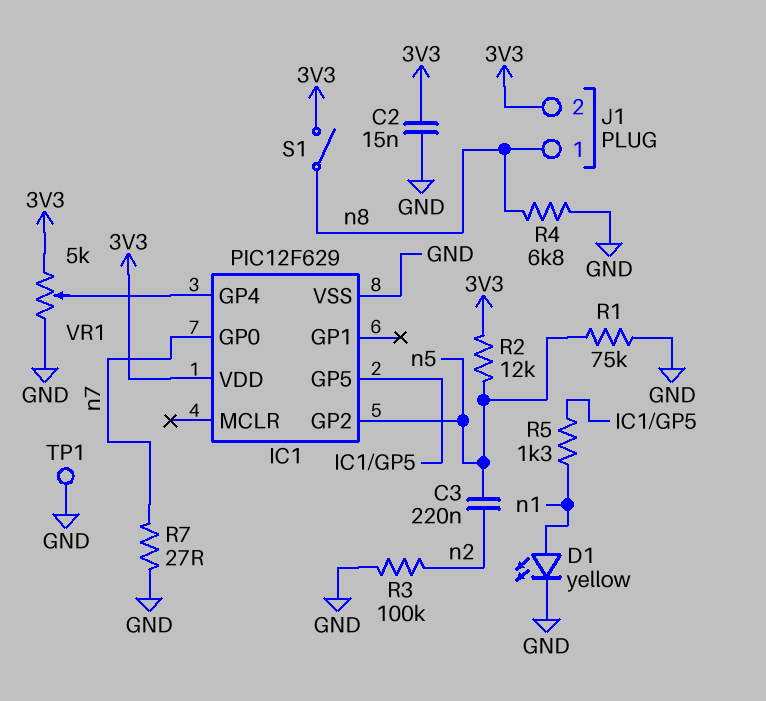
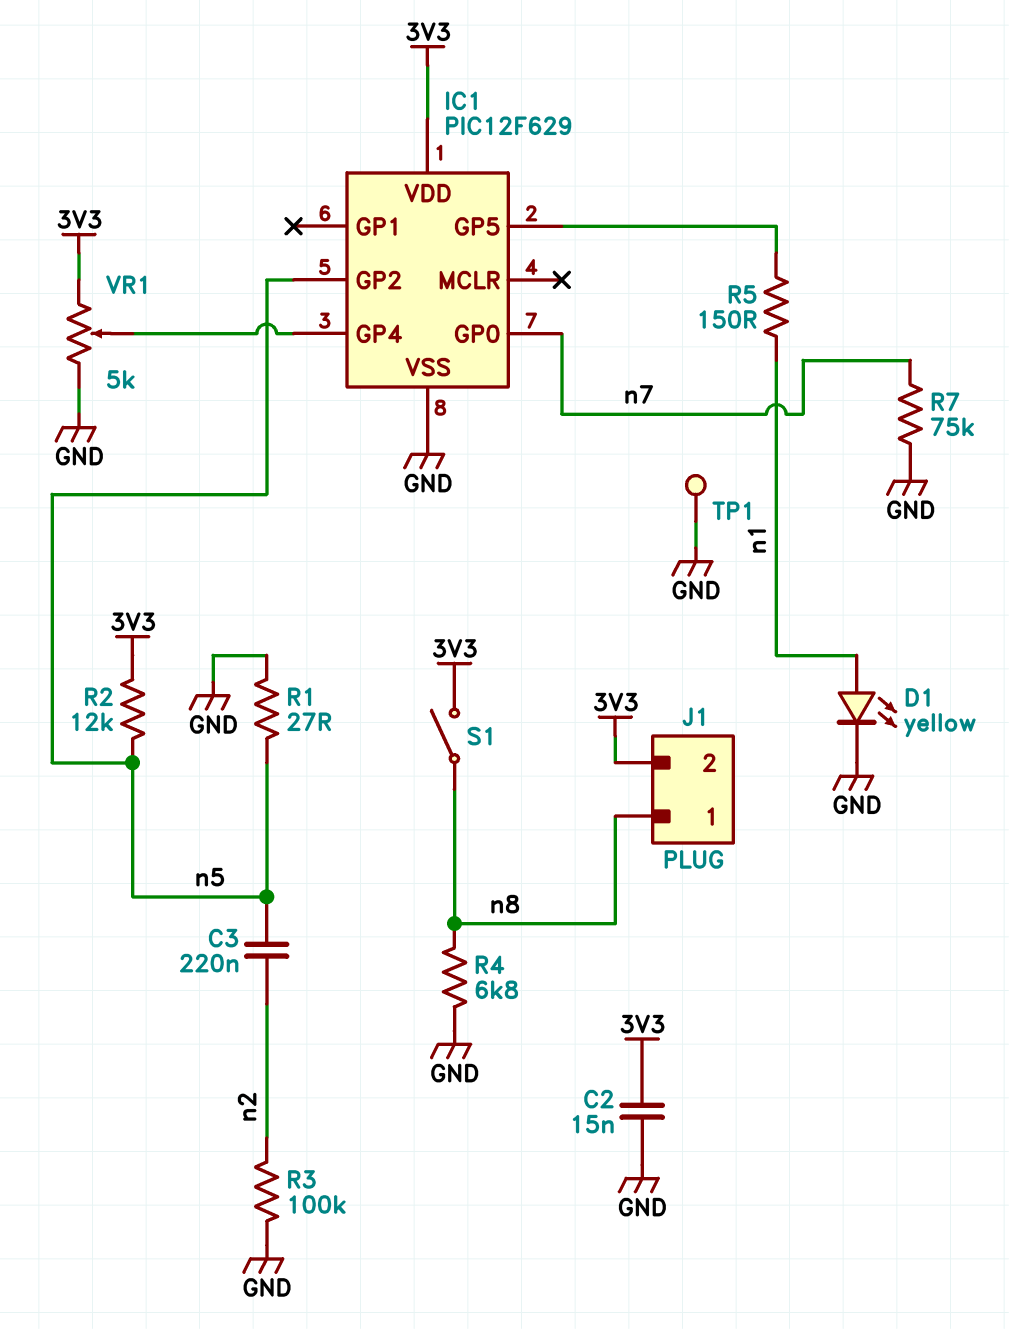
R1: 75k (GND, n5) -> 27 (GND, n5)
R5: 1.3k (IC1/GP5, n1) -> 150 (IC1/GP5, n1)
R7: 27 (GND, n7) -> 75k (GND, n7)

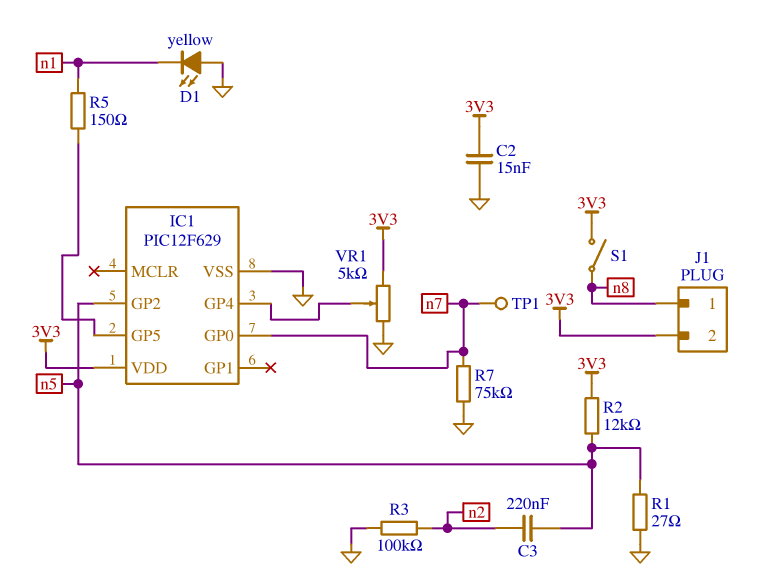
D1: LED yellow (A n1, K GND) -> LED yellow (A GND, K n1)
R4: 6.8k (GND, n8) -> none
TP1: test point (GND) -> test point (n7)

